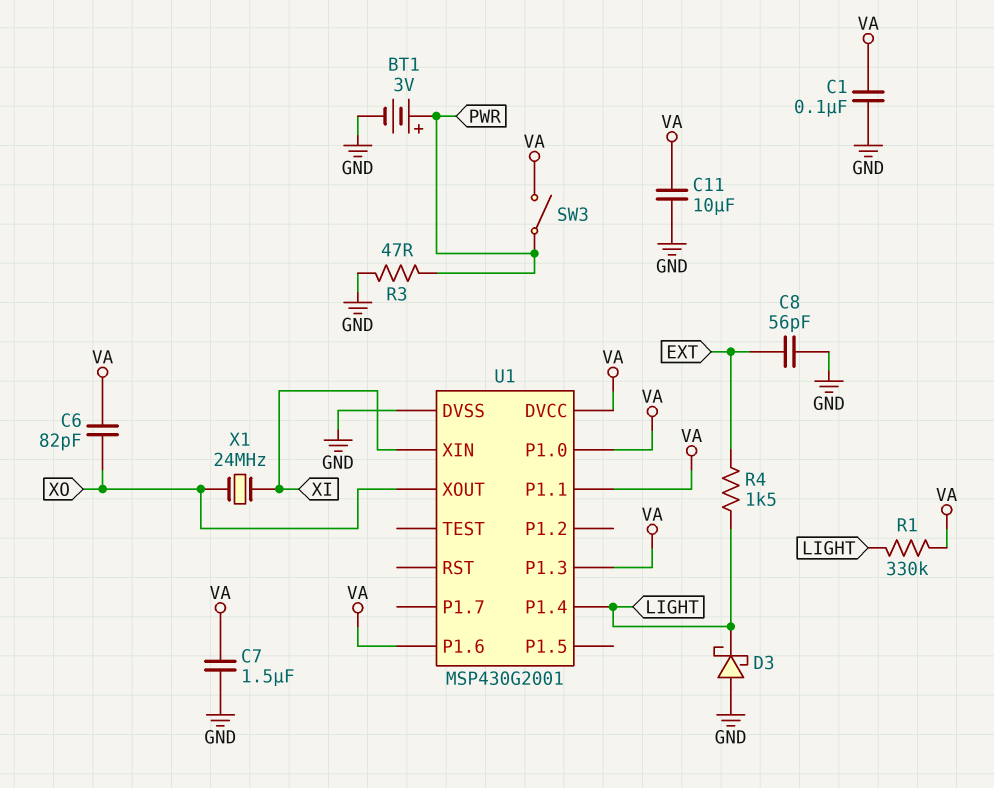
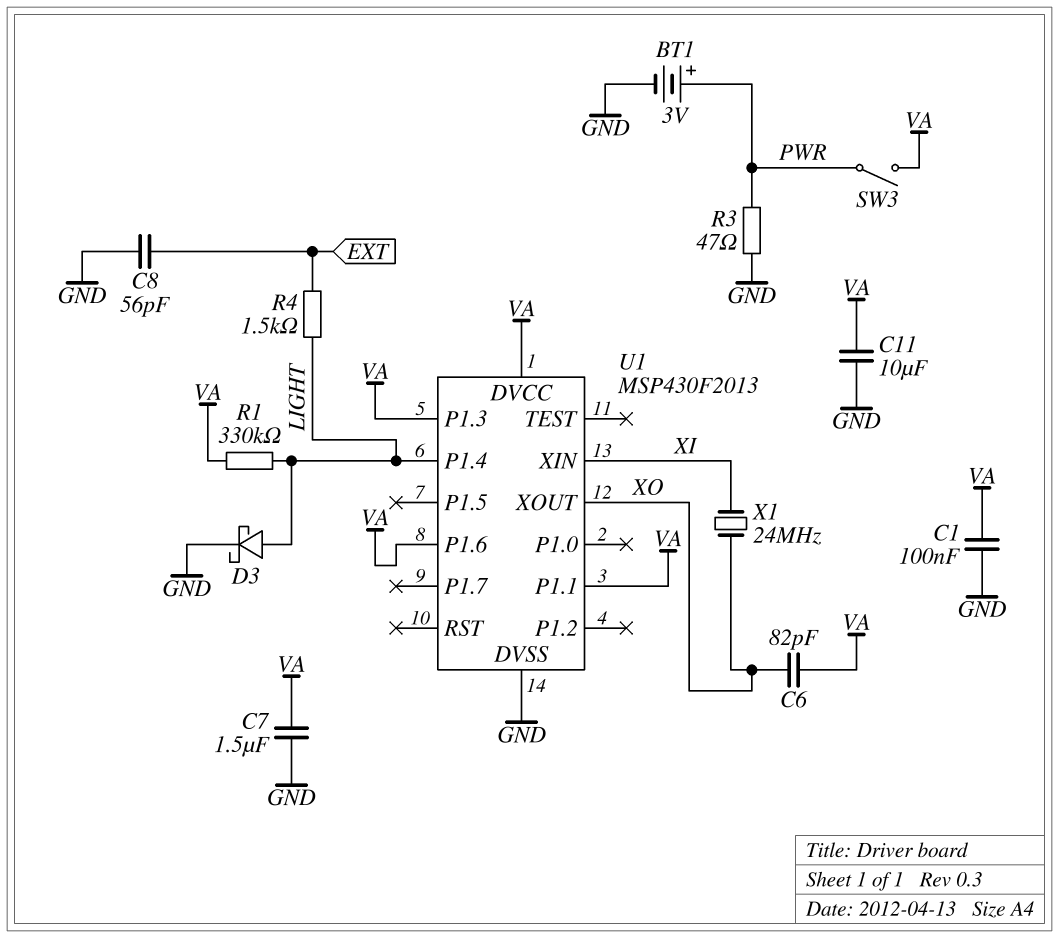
D3: schottky (A GND, K LIGHT) -> schottky (A LIGHT, K GND)
U1: MSP430G2001 -> MSP430F2013
U1 pin P1.0: VA -> none

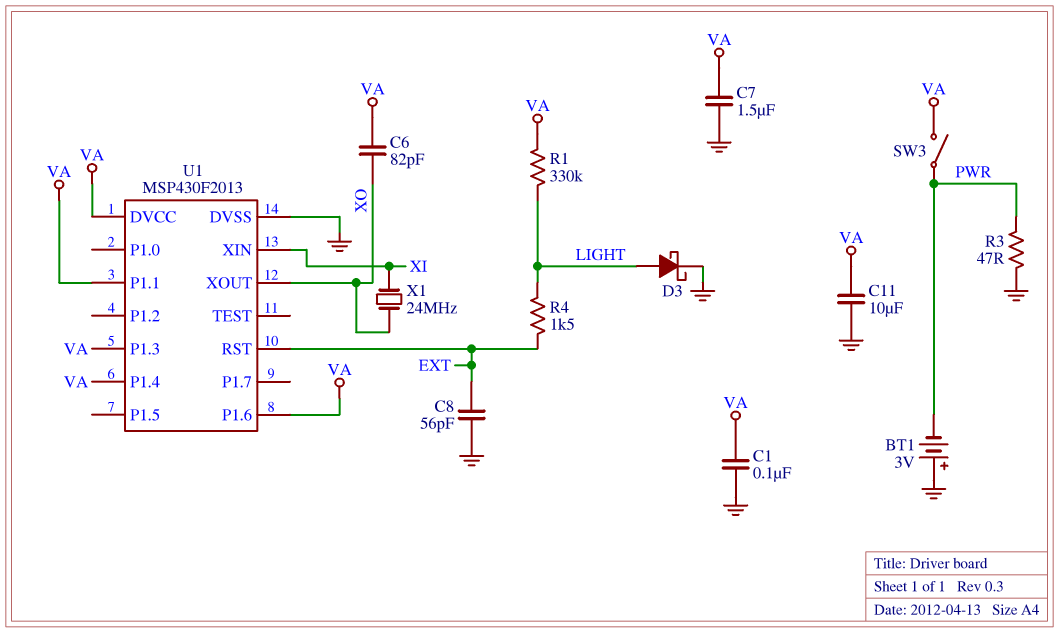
BT1: 3V (plus PWR, minus GND) -> 3V (plus GND, minus PWR)
U1 pin P1.4: LIGHT -> VA
U1 pin RST: none -> EXT

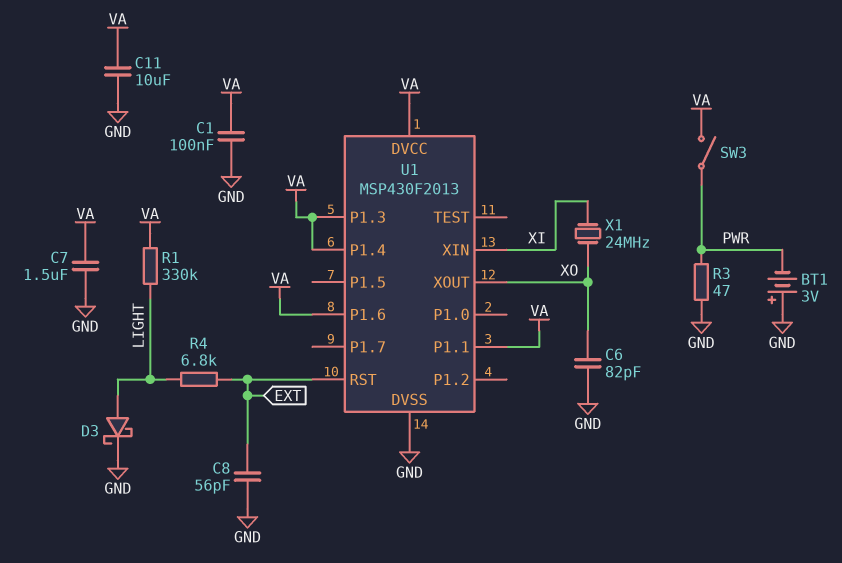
C6: 82pF (VA, XO) -> 82pF (GND, XO)
R4: 1.5k (EXT, LIGHT) -> 6.8k (EXT, LIGHT)

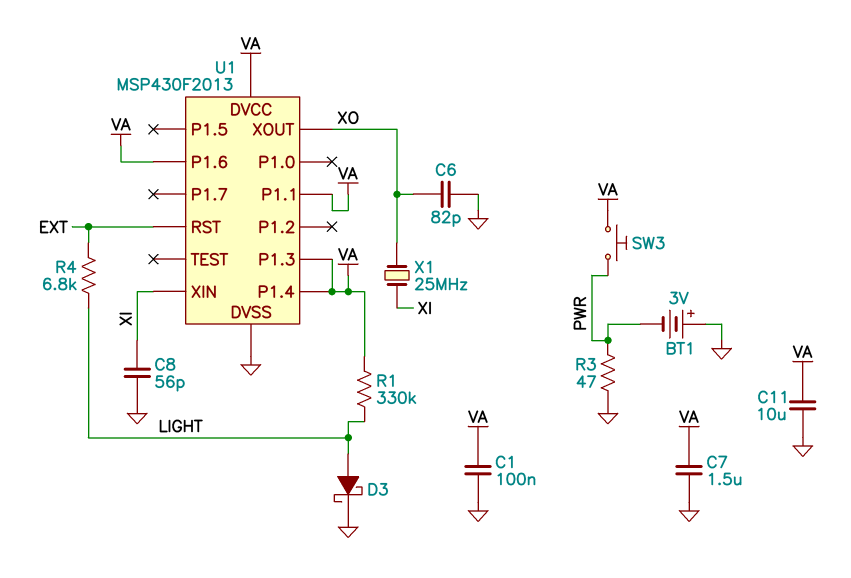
C8: 56pF (EXT, GND) -> 56pF (GND, XI)
SW3: switch (PWR, VA) -> button (PWR, VA)
X1: 24MHz (XI, XO) -> 25MHz (XI, XO)

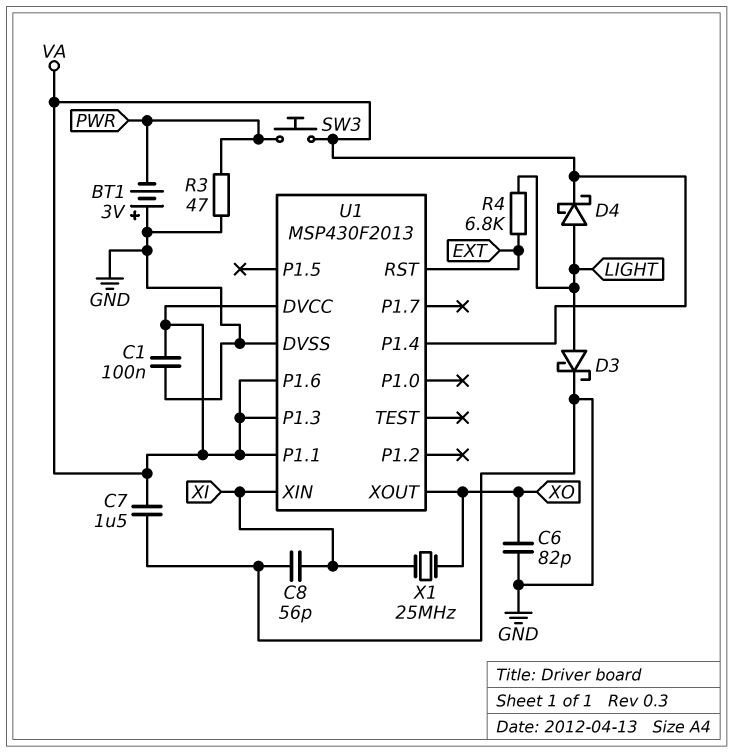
C11: 10uF (GND, VA) -> none
D4: none -> schottky (A LIGHT, K VA)
R1: 330k (LIGHT, VA) -> none

